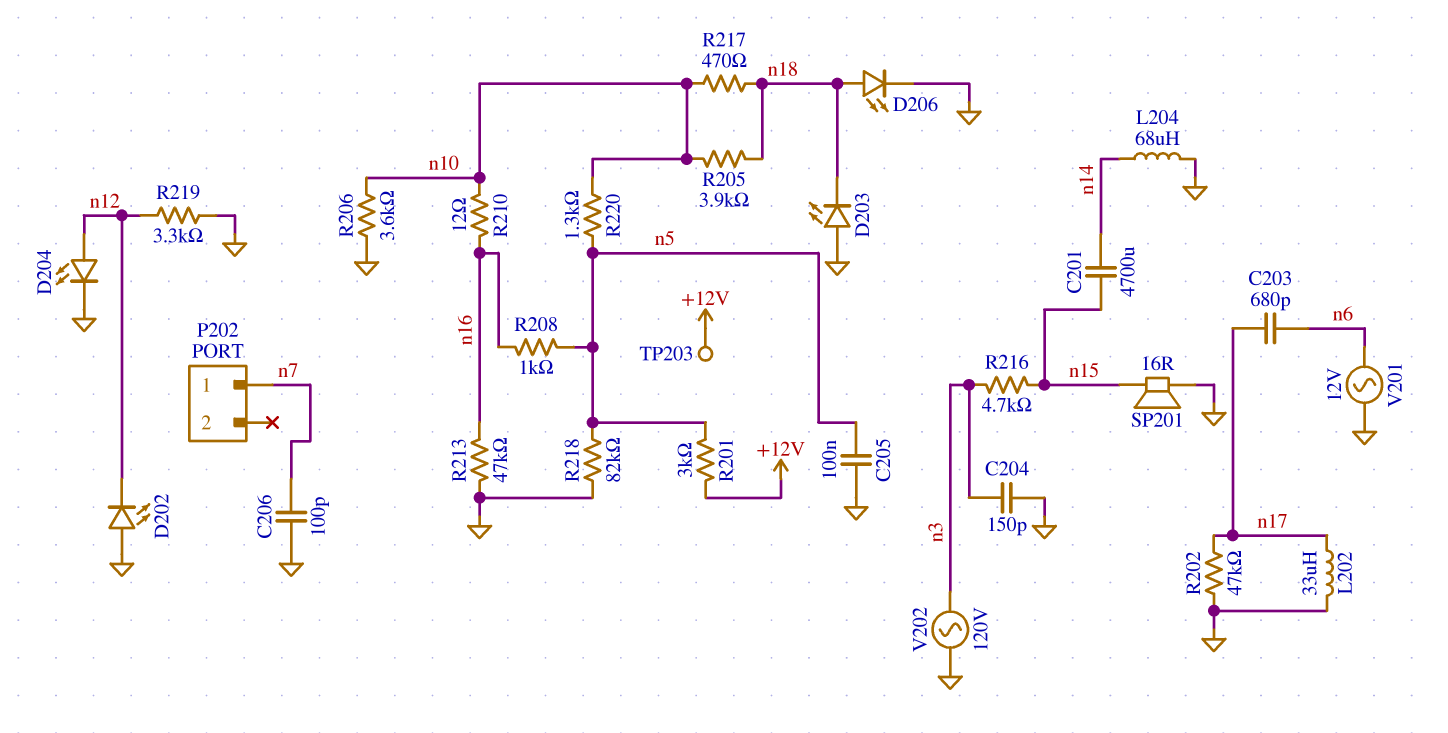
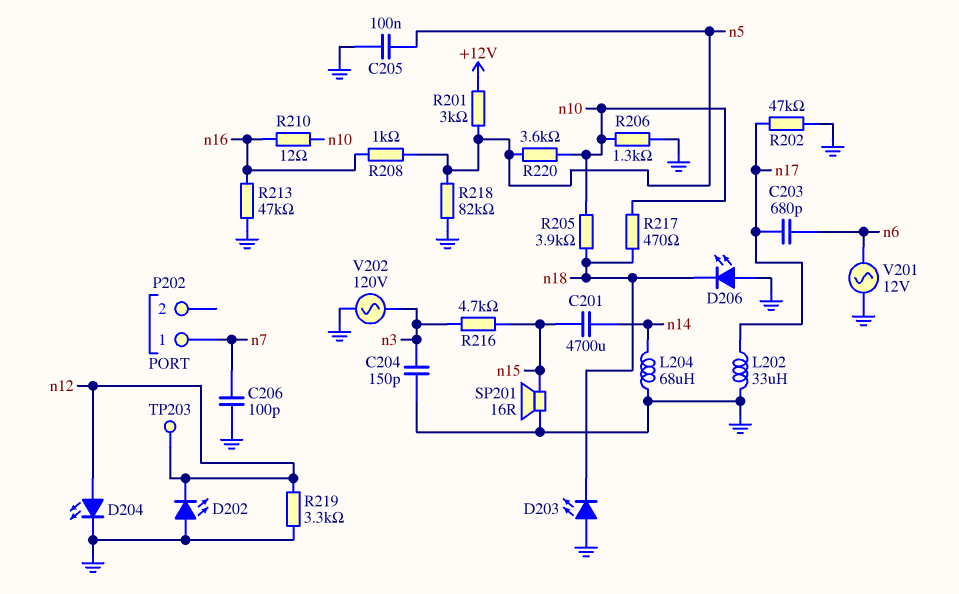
D206: LED (A n18, K GND) -> LED (A GND, K n18)
R206: 3.6k (GND, n10) -> 1.3k (GND, n10)
R220: 1.3k (n5, n10) -> 3.6k (n5, n10)
TP203: test point (+12V) -> test point (n12)

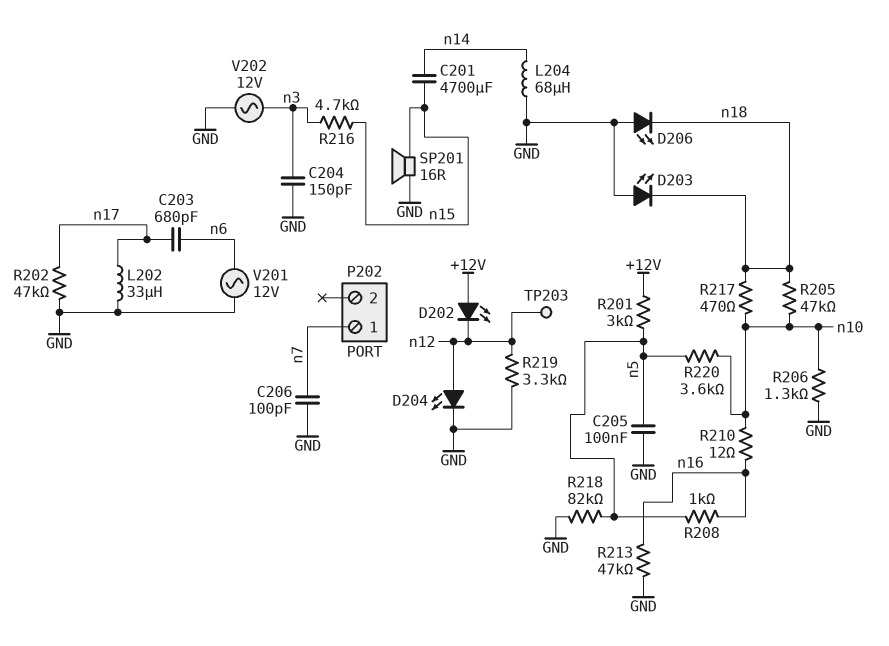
D202: LED (A GND, K n12) -> LED (A +12V, K n12)
R205: 3.9k (n10, n18) -> 47k (n10, n18)
V202: AC 120V (GND, n3) -> AC 12V (GND, n3)

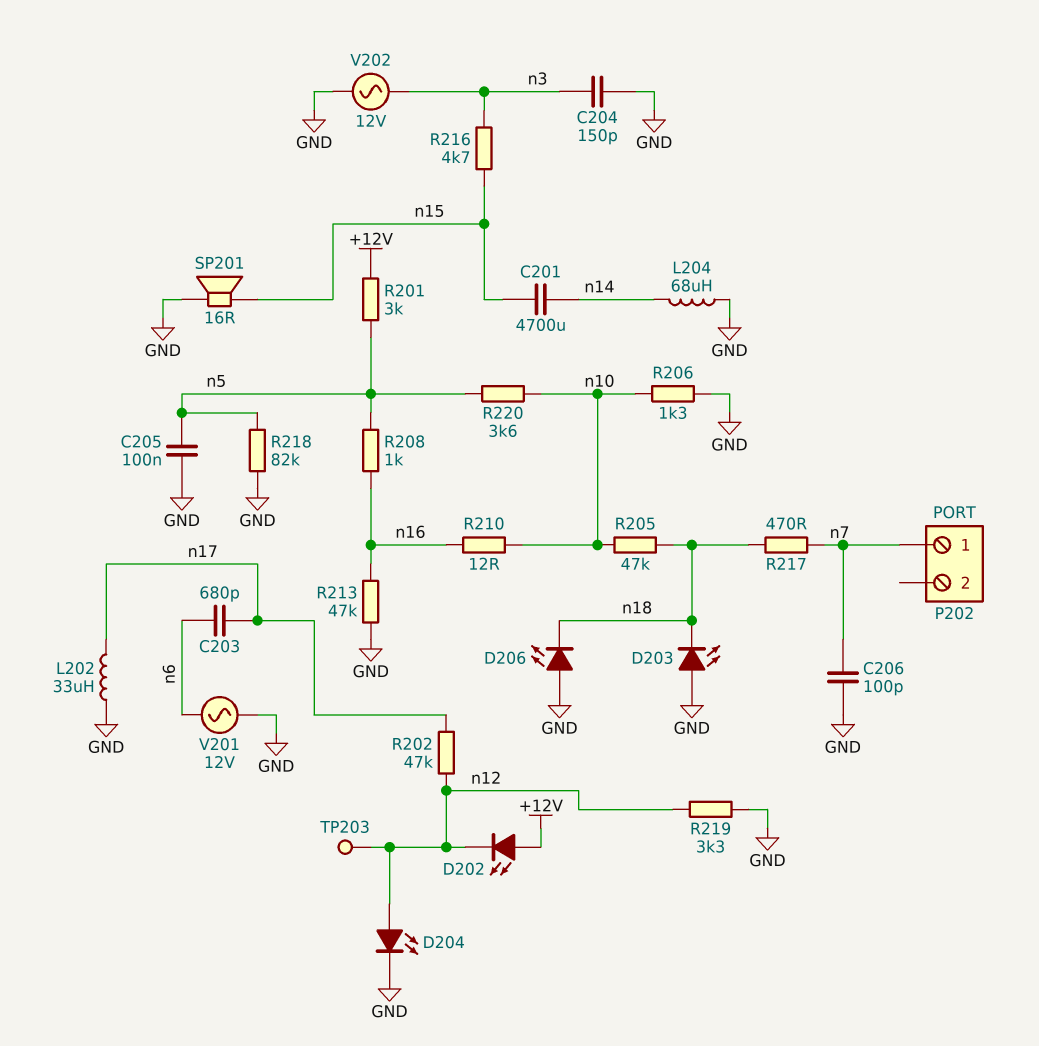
R202: 47k (GND, n17) -> 47k (n12, n17)
R217: 470 (n10, n18) -> 470 (n7, n18)

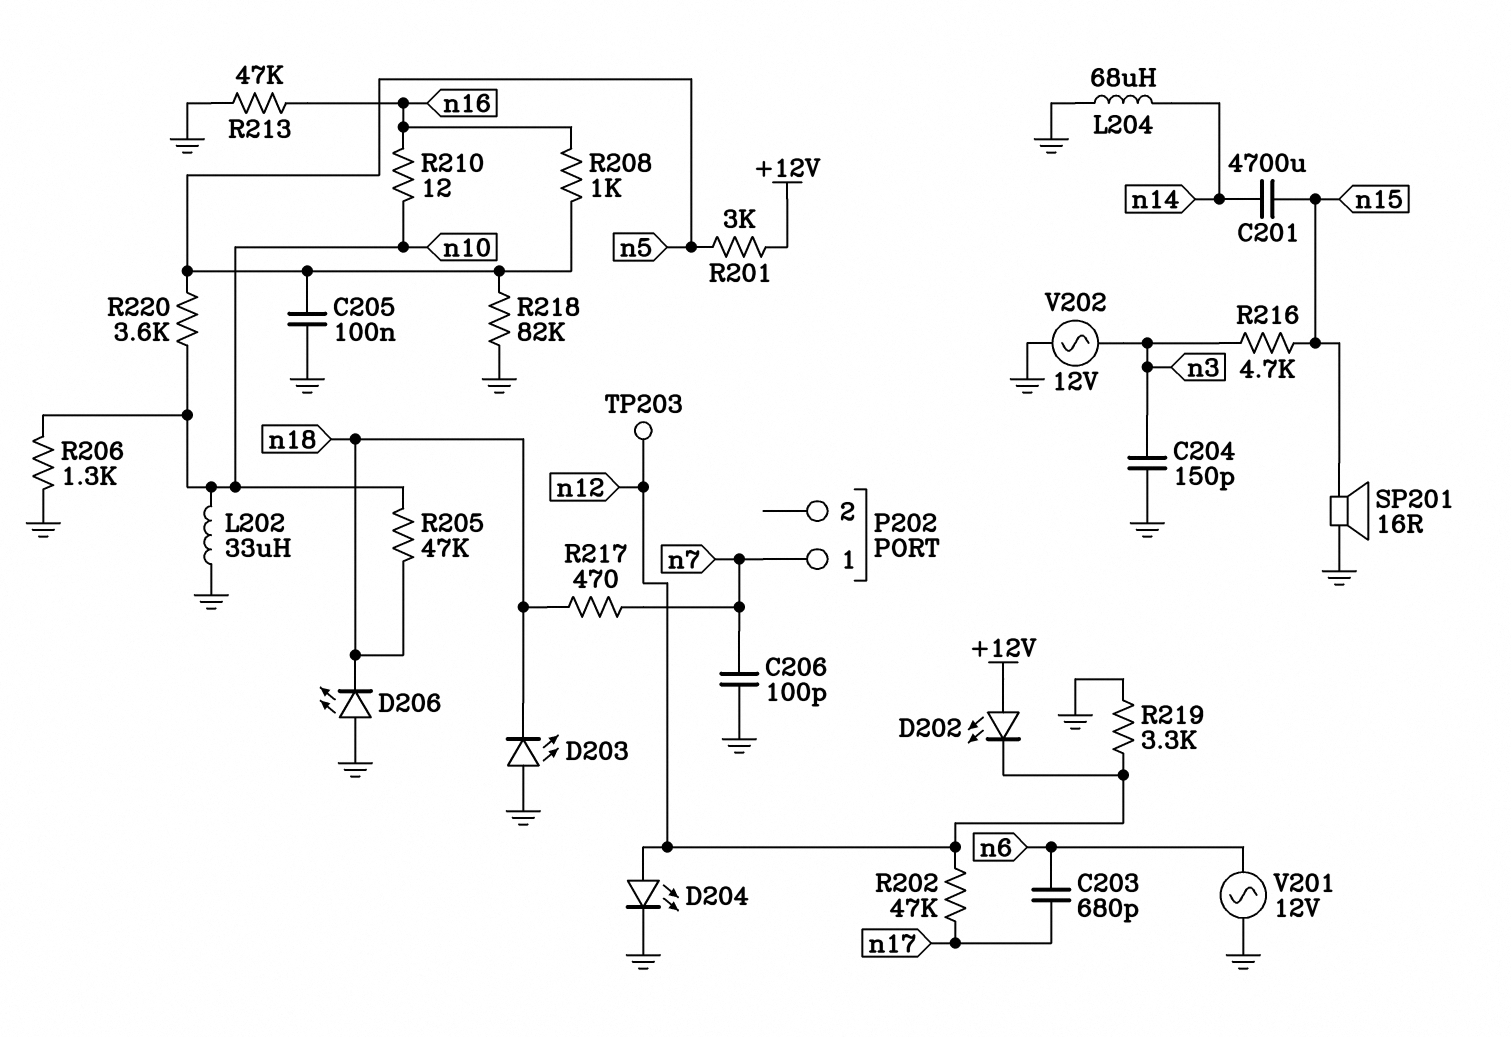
L202: 33uH (GND, n17) -> 33uH (GND, n10)

